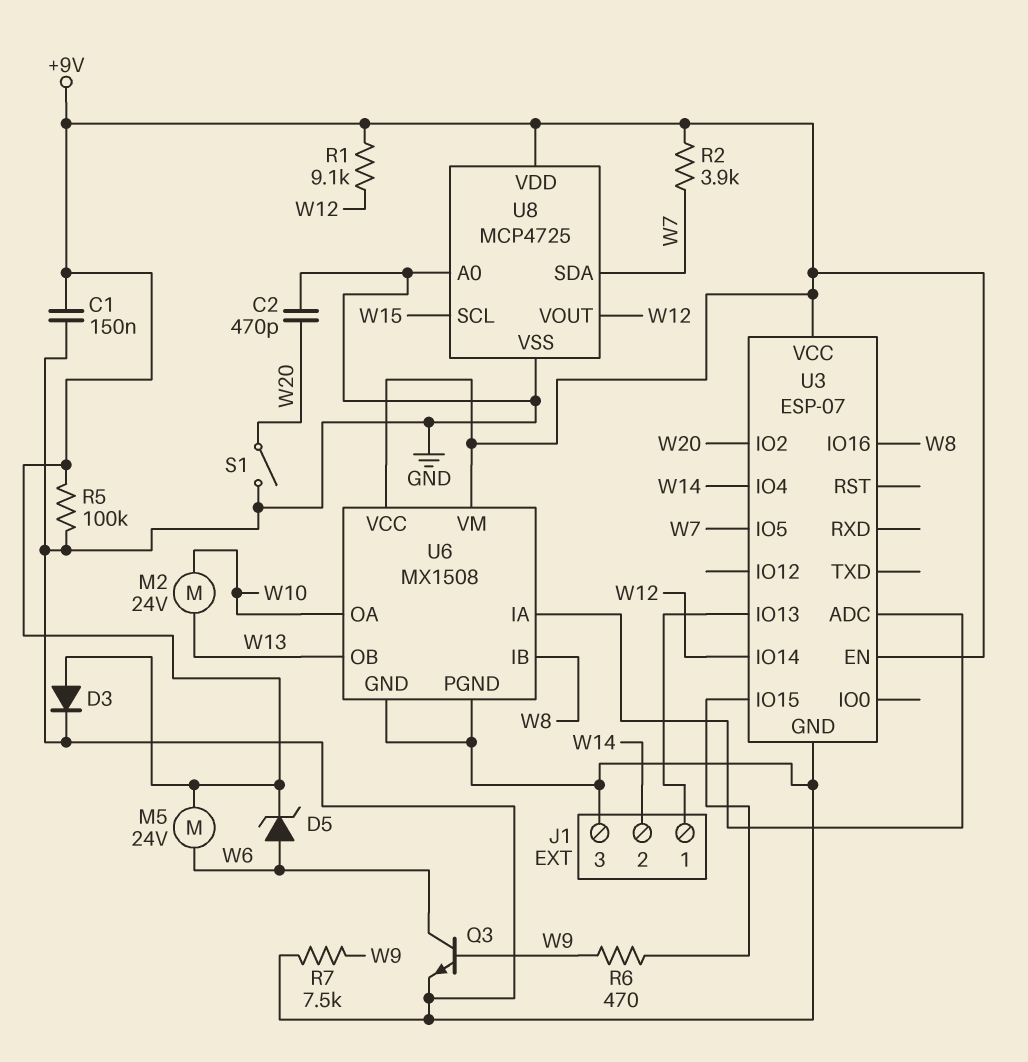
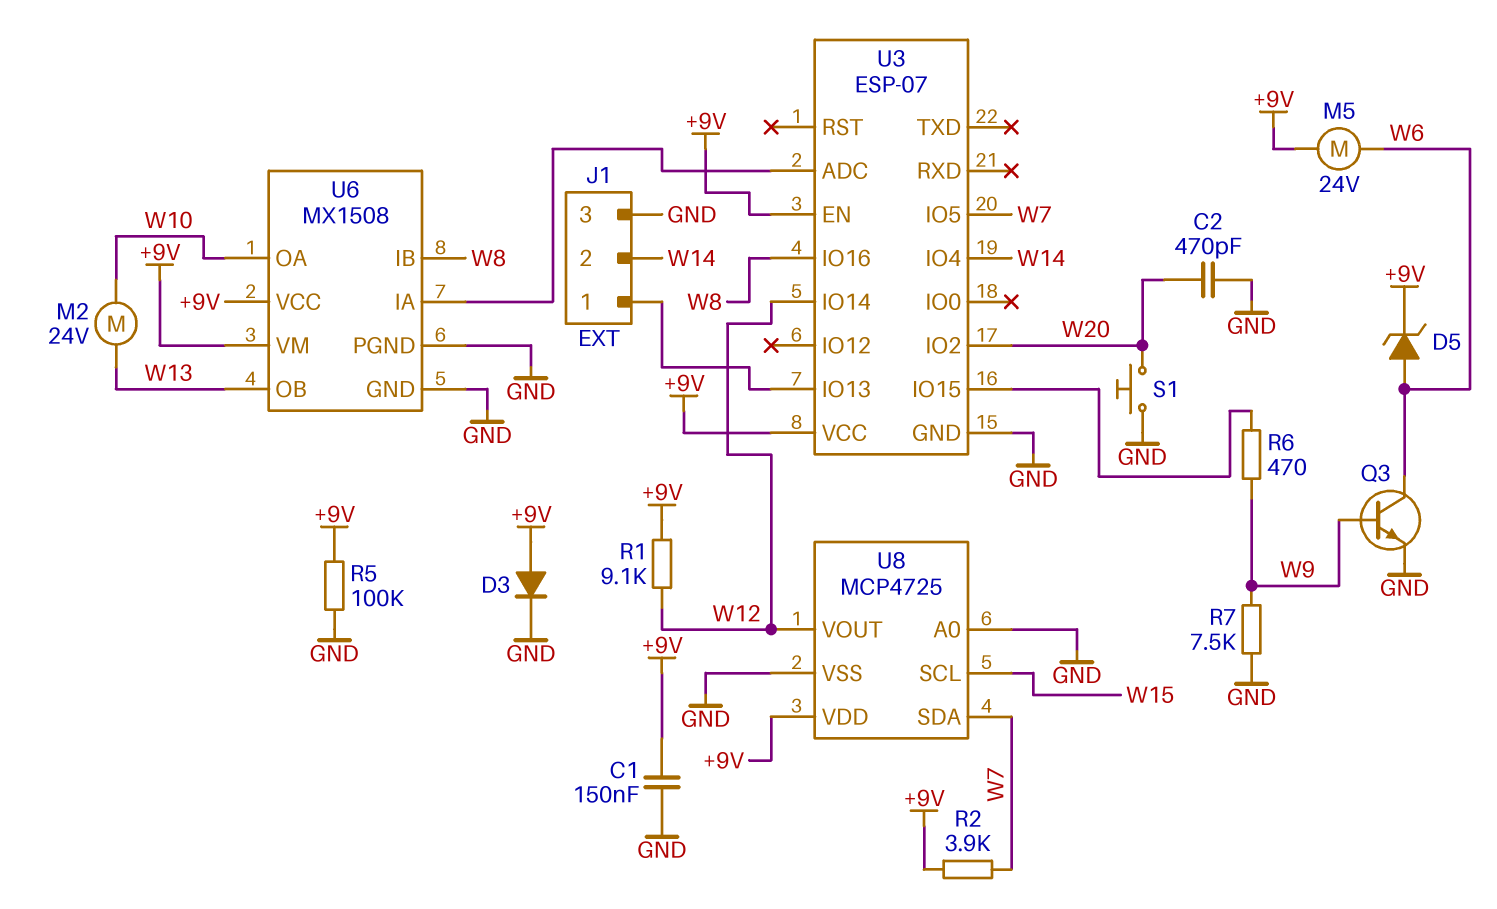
S1: switch (GND, W20) -> button (GND, W20)

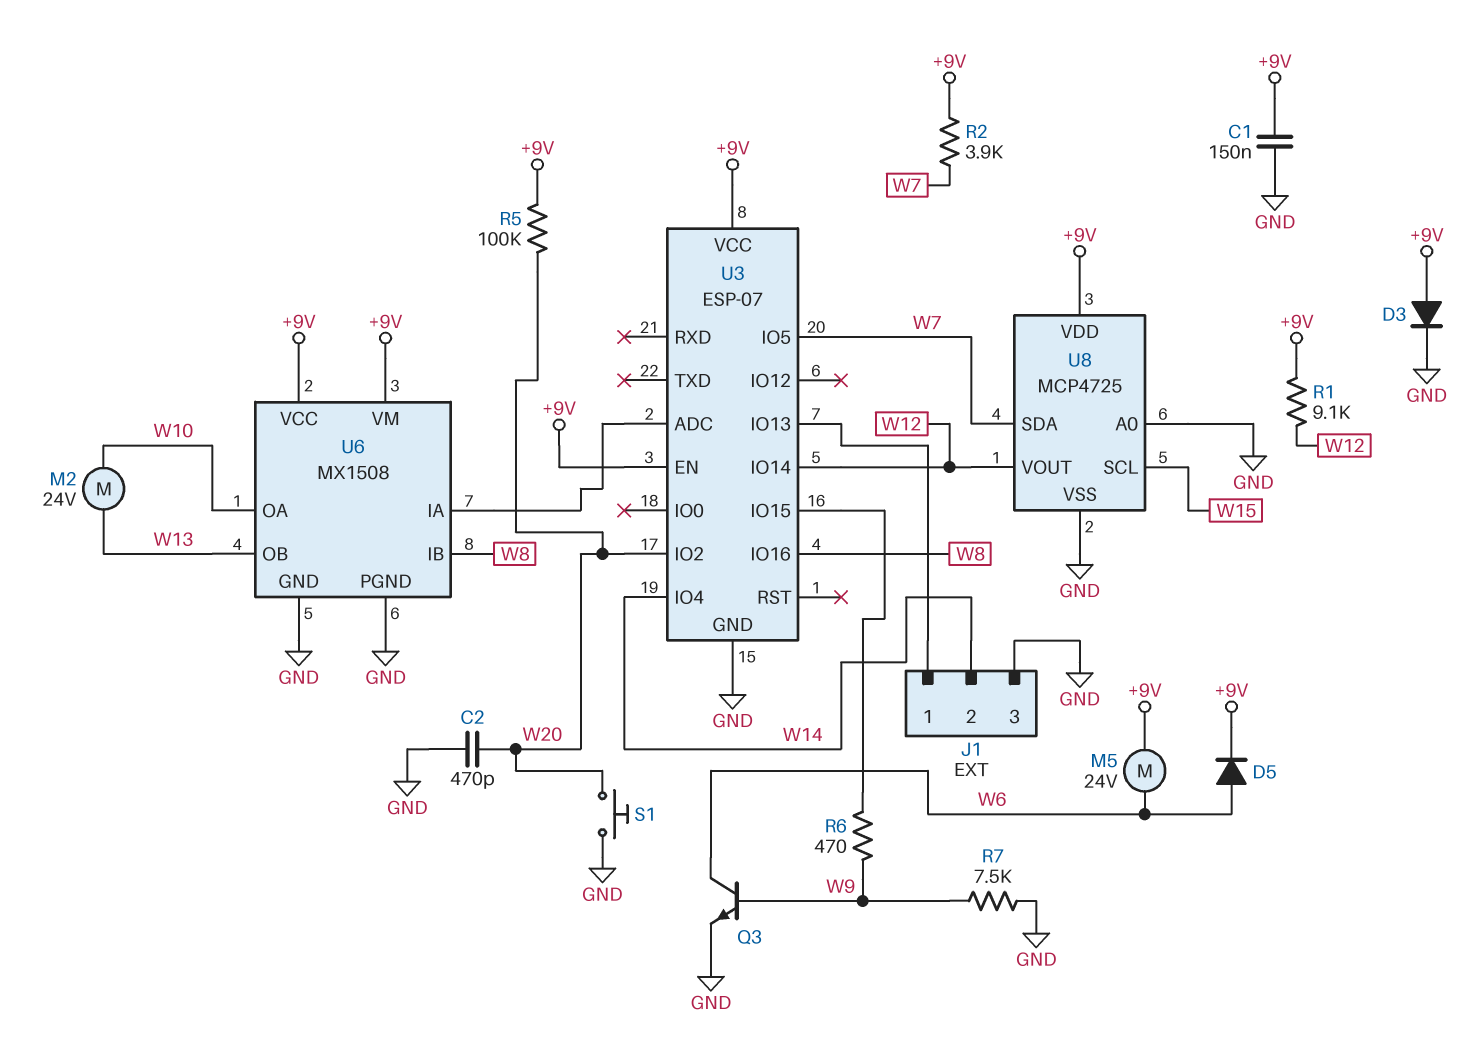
D5: zener (A W6, K +9V) -> diode (A W6, K +9V)
R5: 100k (+9V, GND) -> 100k (+9V, W20)

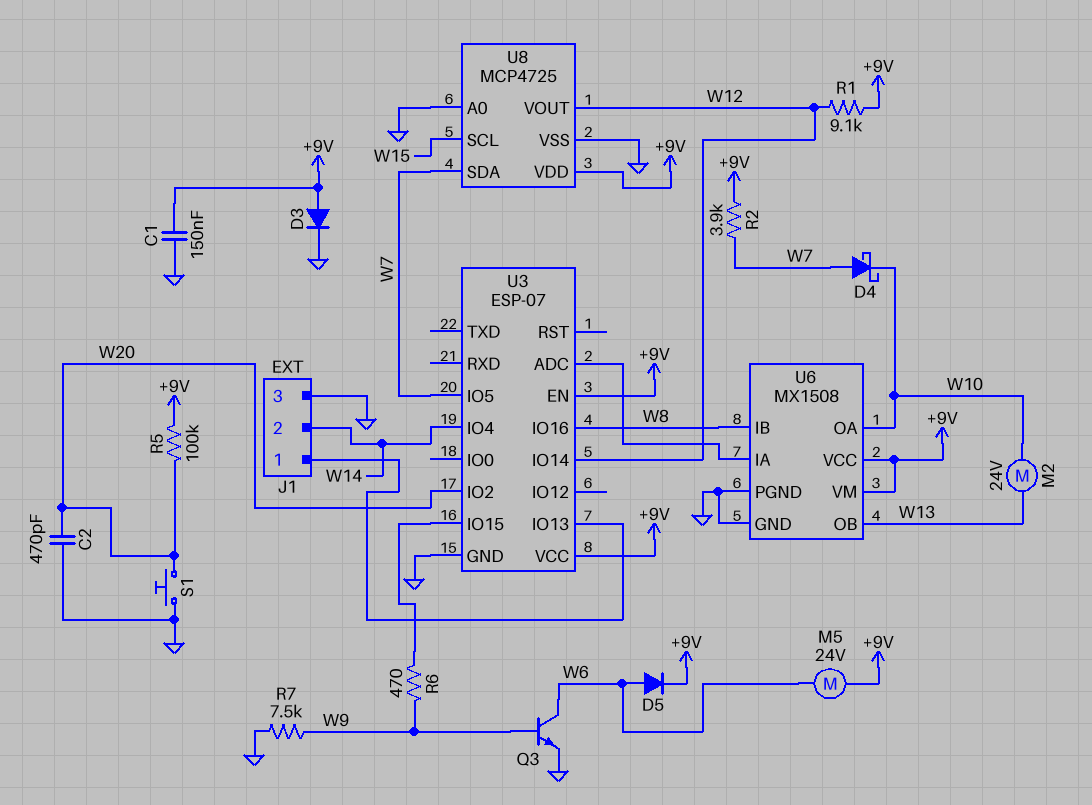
D4: none -> schottky (A W7, K W10)

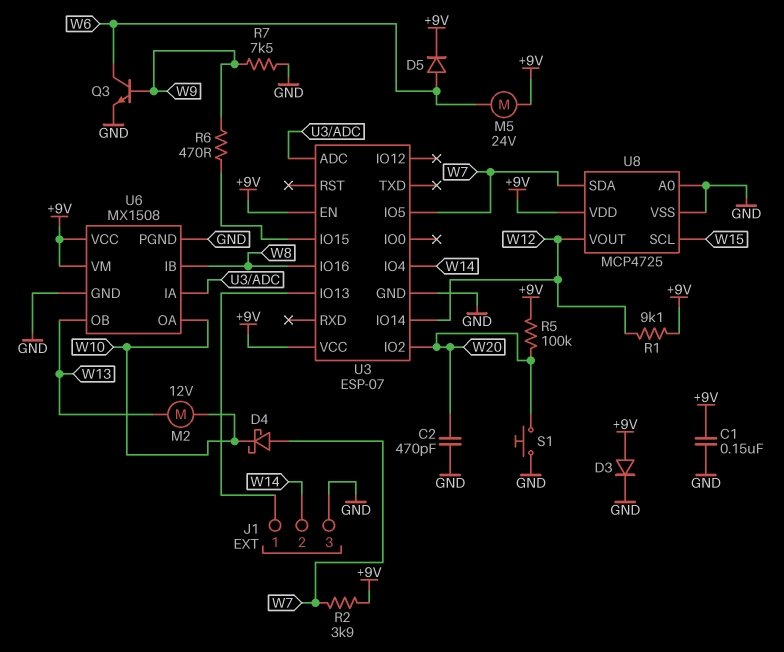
M2: motor 24V (W10, W13) -> motor 12V (W10, W13)

